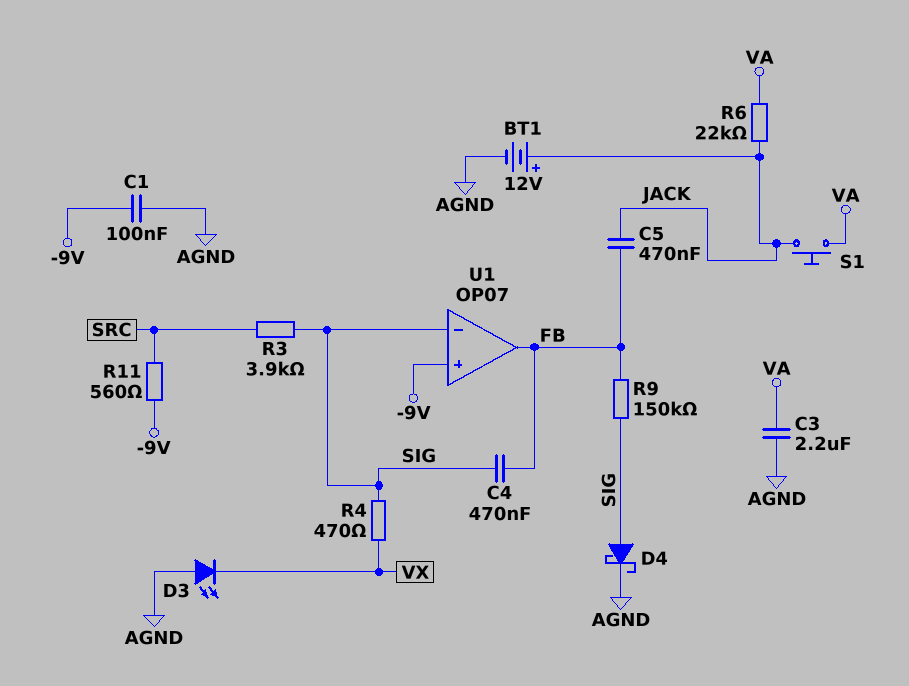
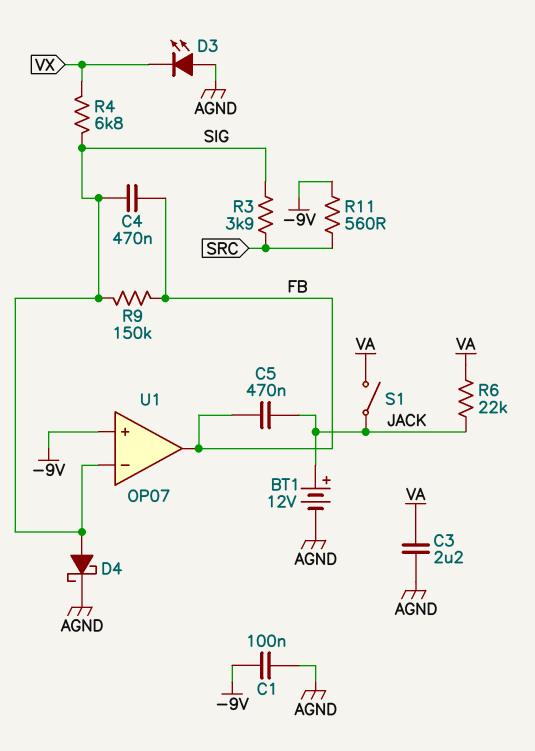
R4: 470 (SIG, VX) -> 6.8k (SIG, VX)
S1: button (JACK, VA) -> switch (JACK, VA)

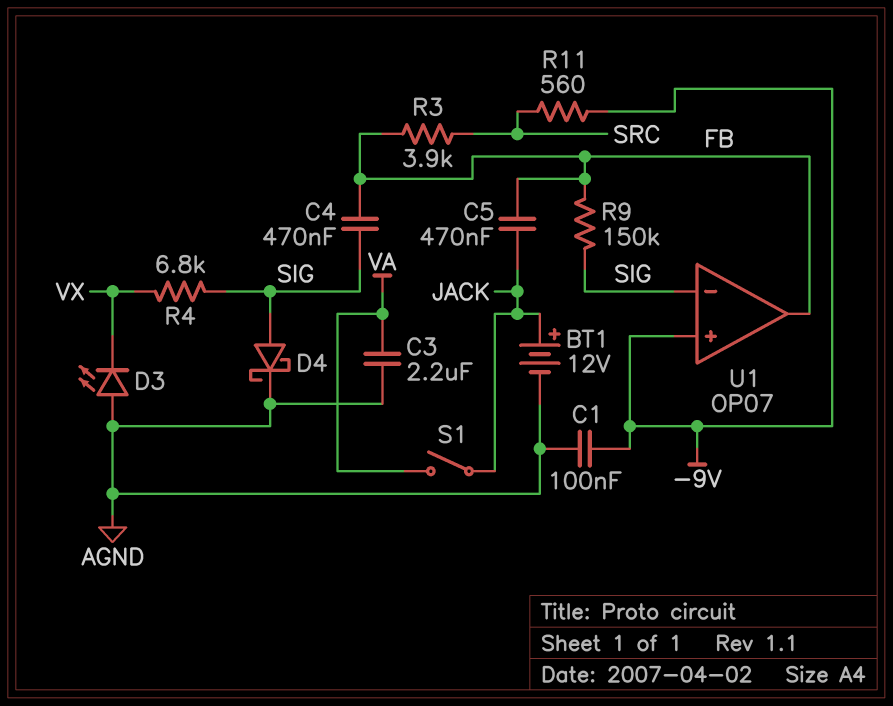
R3: 3.9k (SIG, SRC) -> 3.9k (FB, SRC)
R6: 22k (JACK, VA) -> none

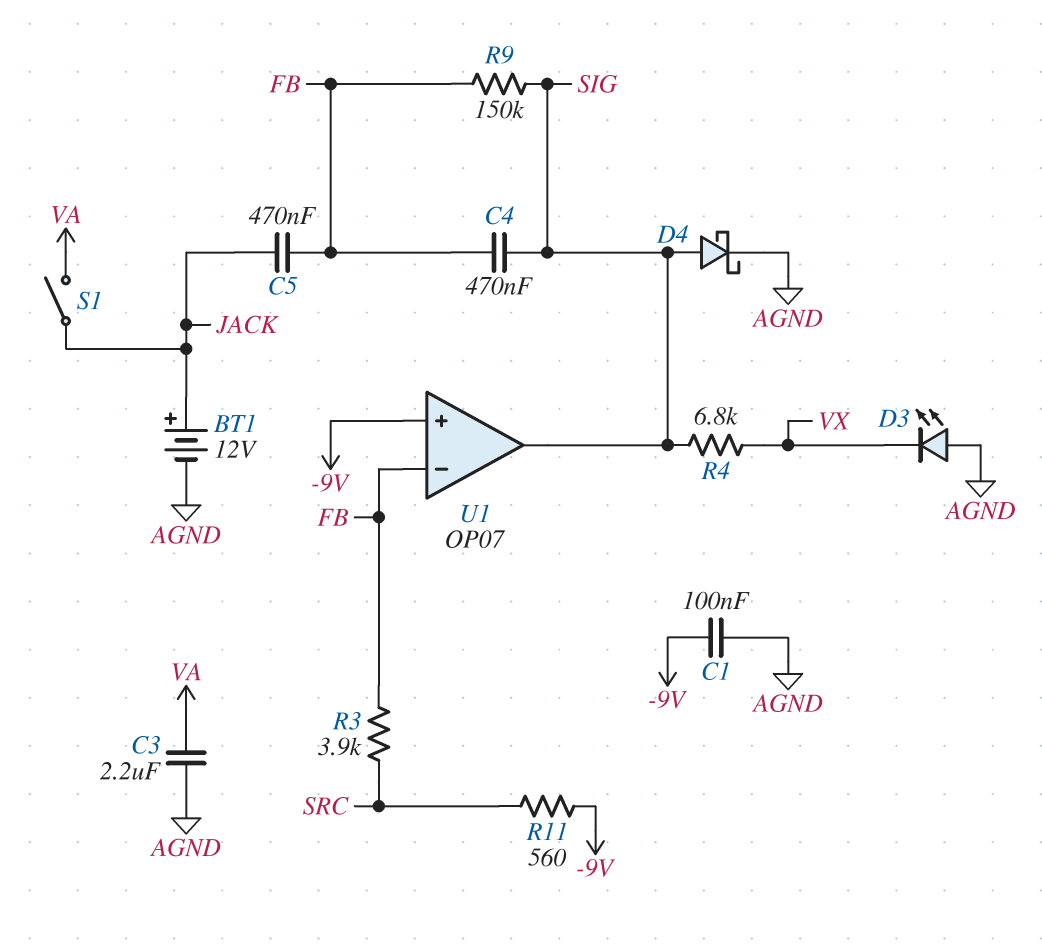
U1 pin in-: SIG -> FB
U1 pin out: FB -> SIG

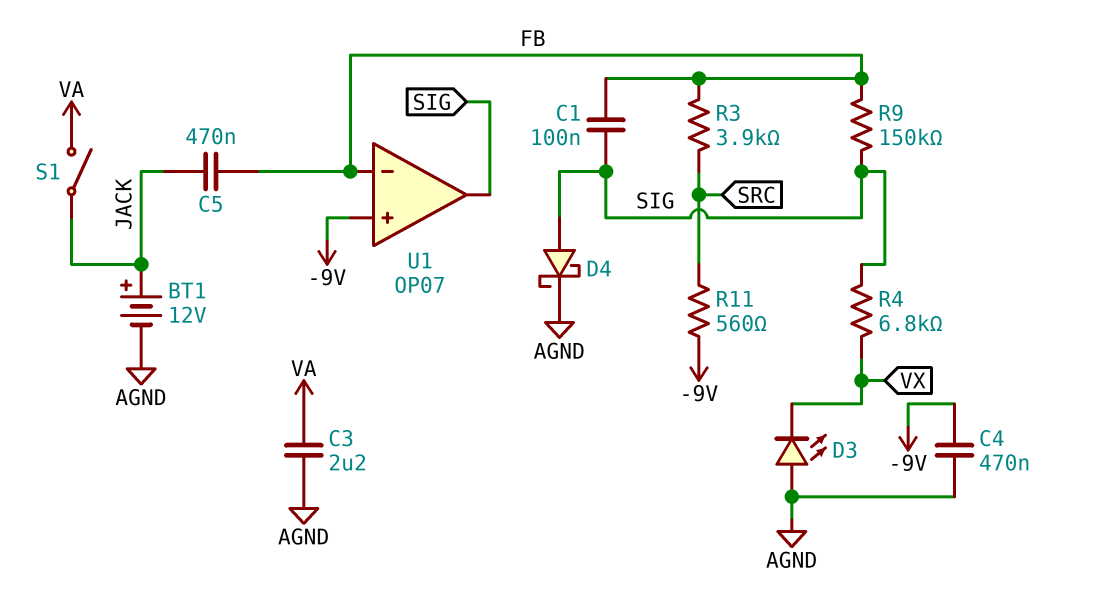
C1: 100nF (-9V, AGND) -> 100nF (FB, SIG)
C4: 470nF (FB, SIG) -> 470nF (-9V, AGND)

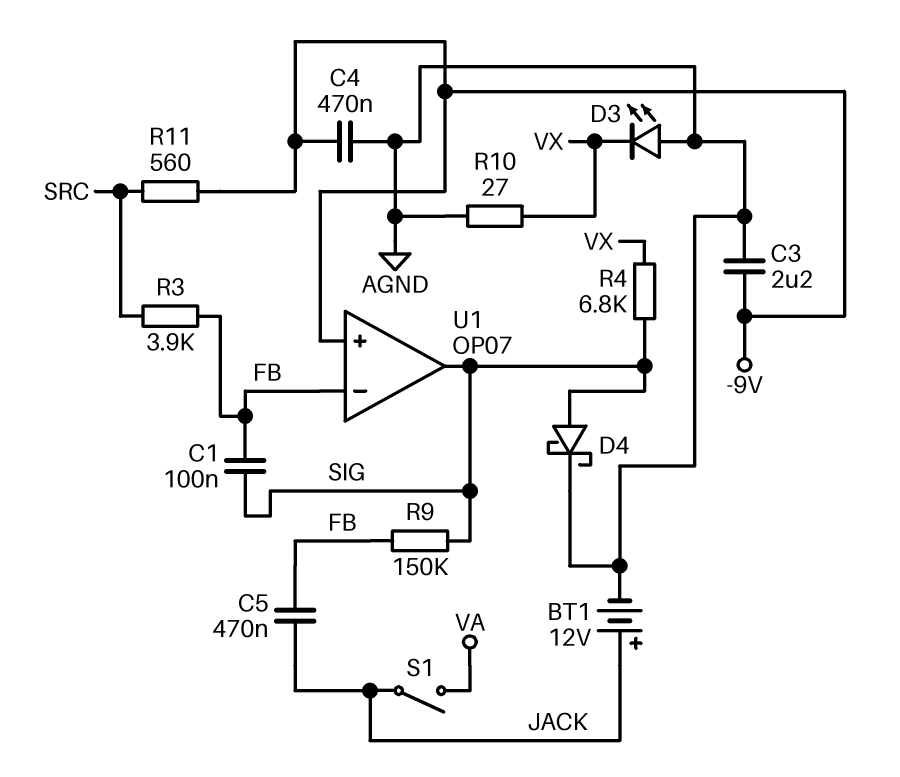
C3: 2.2uF (AGND, VA) -> 2.2uF (-9V, AGND)
R10: none -> 27 (AGND, VX)

